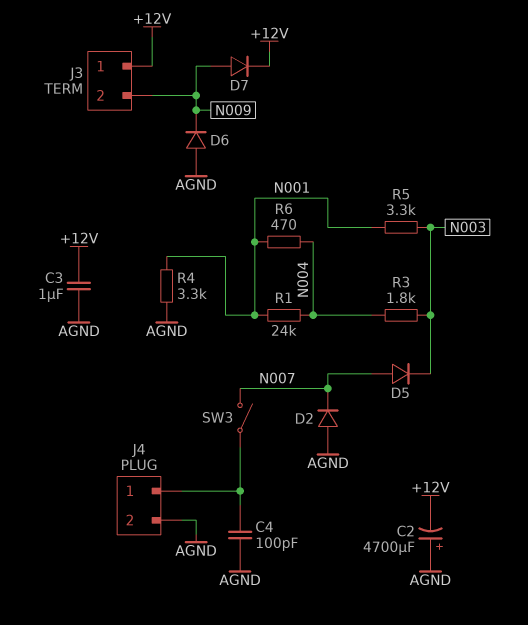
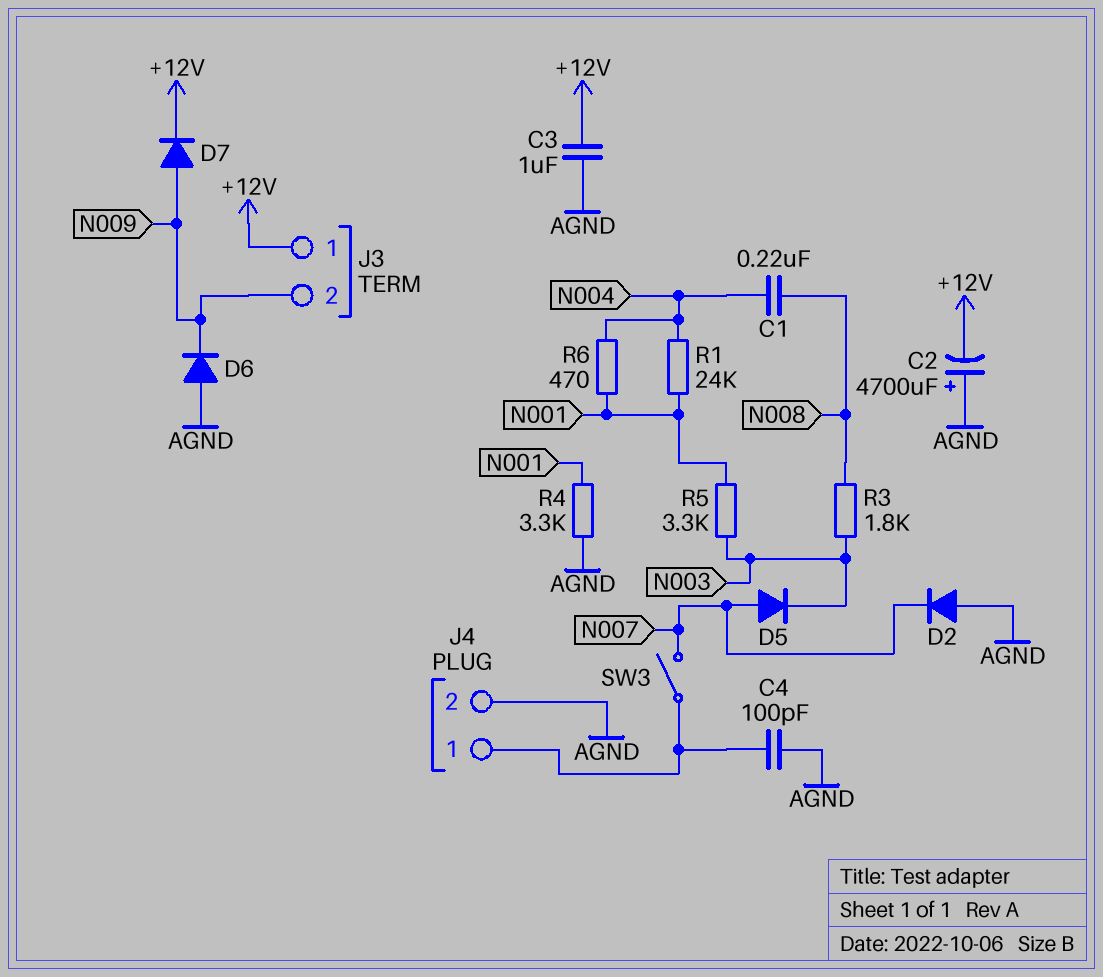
C1: none -> 220nF (N004, N008)
R3: 1.8k (N003, N004) -> 1.8k (N003, N008)

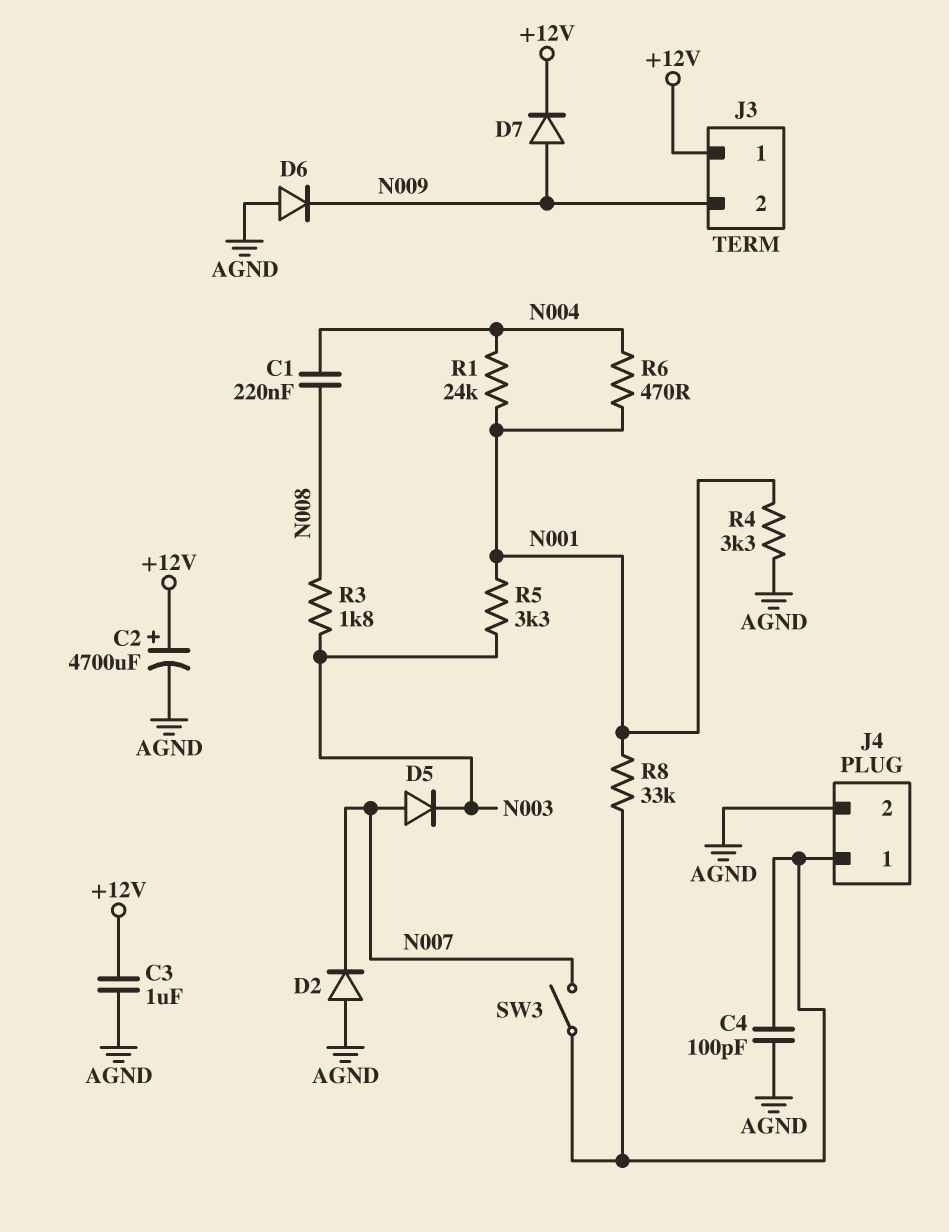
C2: 4700uF (plus AGND, minus +12V) -> 4700uF (plus +12V, minus AGND)
R8: none -> 33k (J4/1, N001)

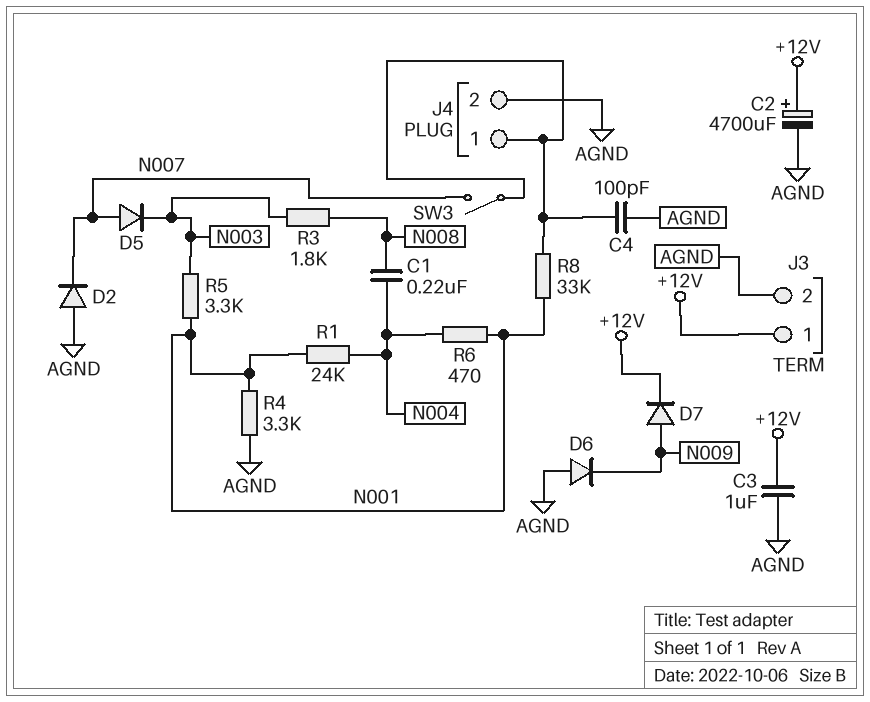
J3 pin 2: N009 -> AGND

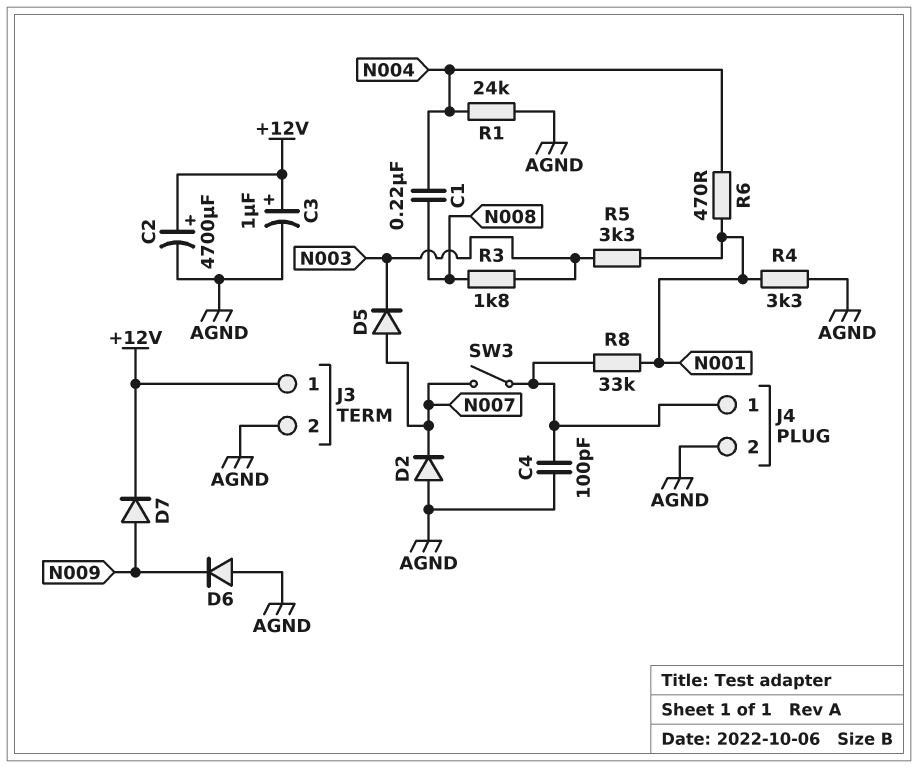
C3: 1uF (+12V, AGND) -> 1uF (plus +12V, minus AGND)
R1: 24k (N001, N004) -> 24k (AGND, N004)

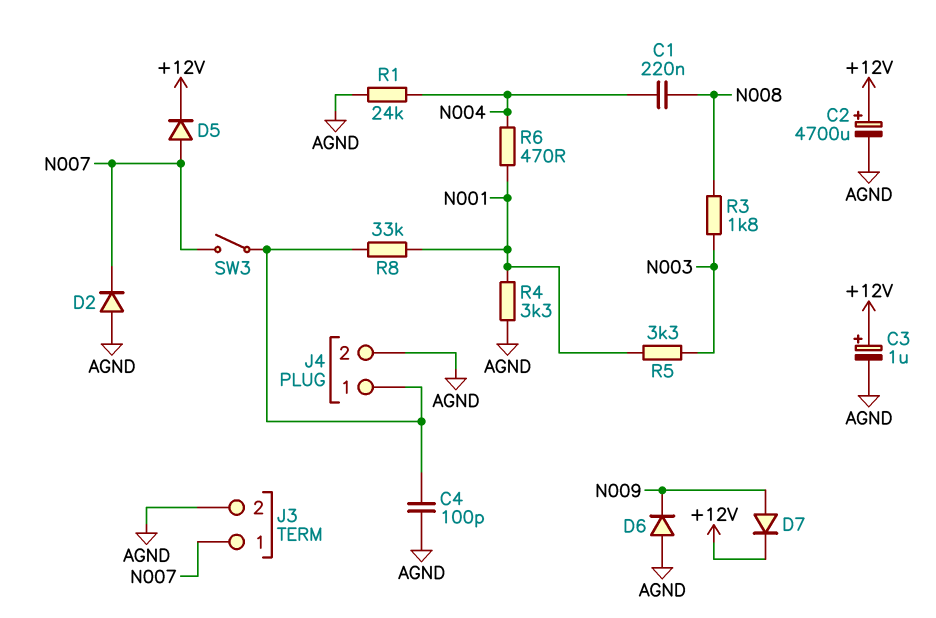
D5: diode (A N007, K N003) -> diode (A N007, K +12V)
J3 pin 1: +12V -> N007

